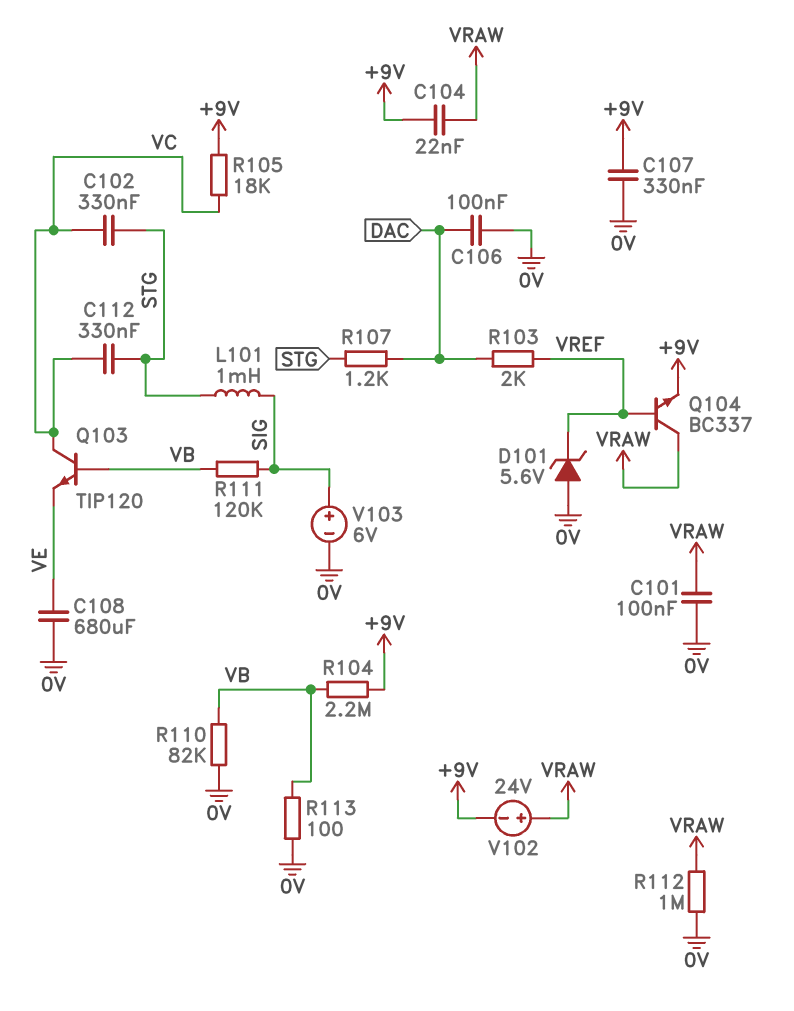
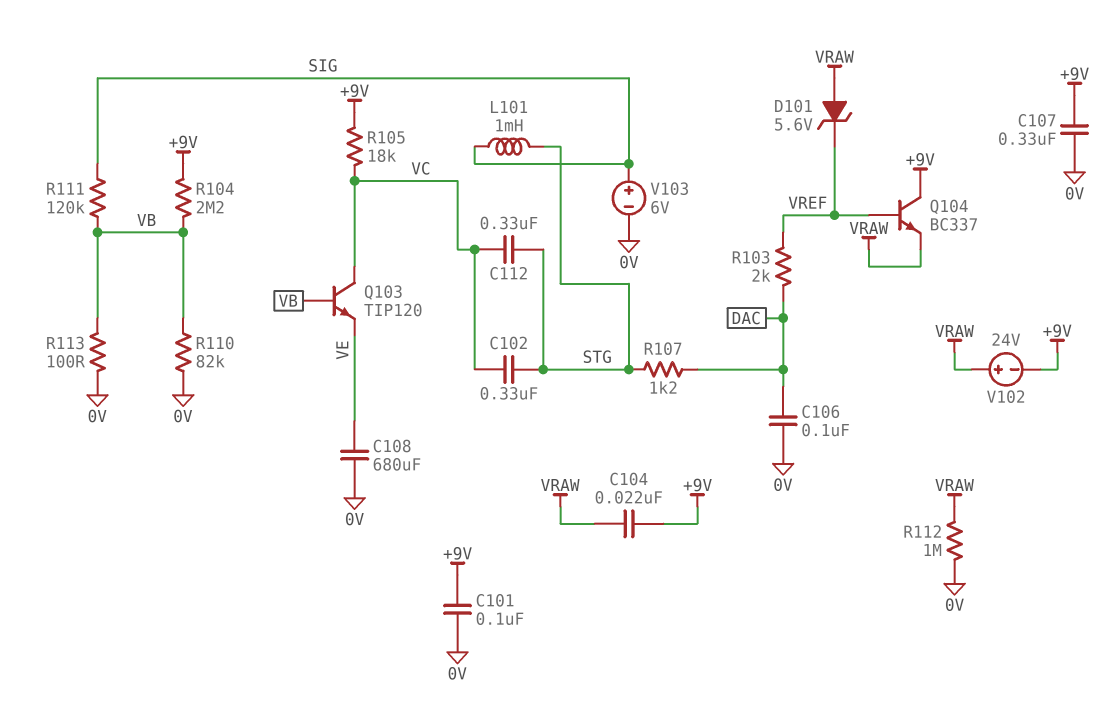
C101: 100nF (0V, VRAW) -> 100nF (+9V, 0V)
D101: zener 5.6V (A 0V, K VREF) -> zener 5.6V (A VRAW, K VREF)
Q104: NPN BC337 (B VREF, C VRAW, E +9V) -> NPN BC337 (B VREF, C +9V, E VRAW)

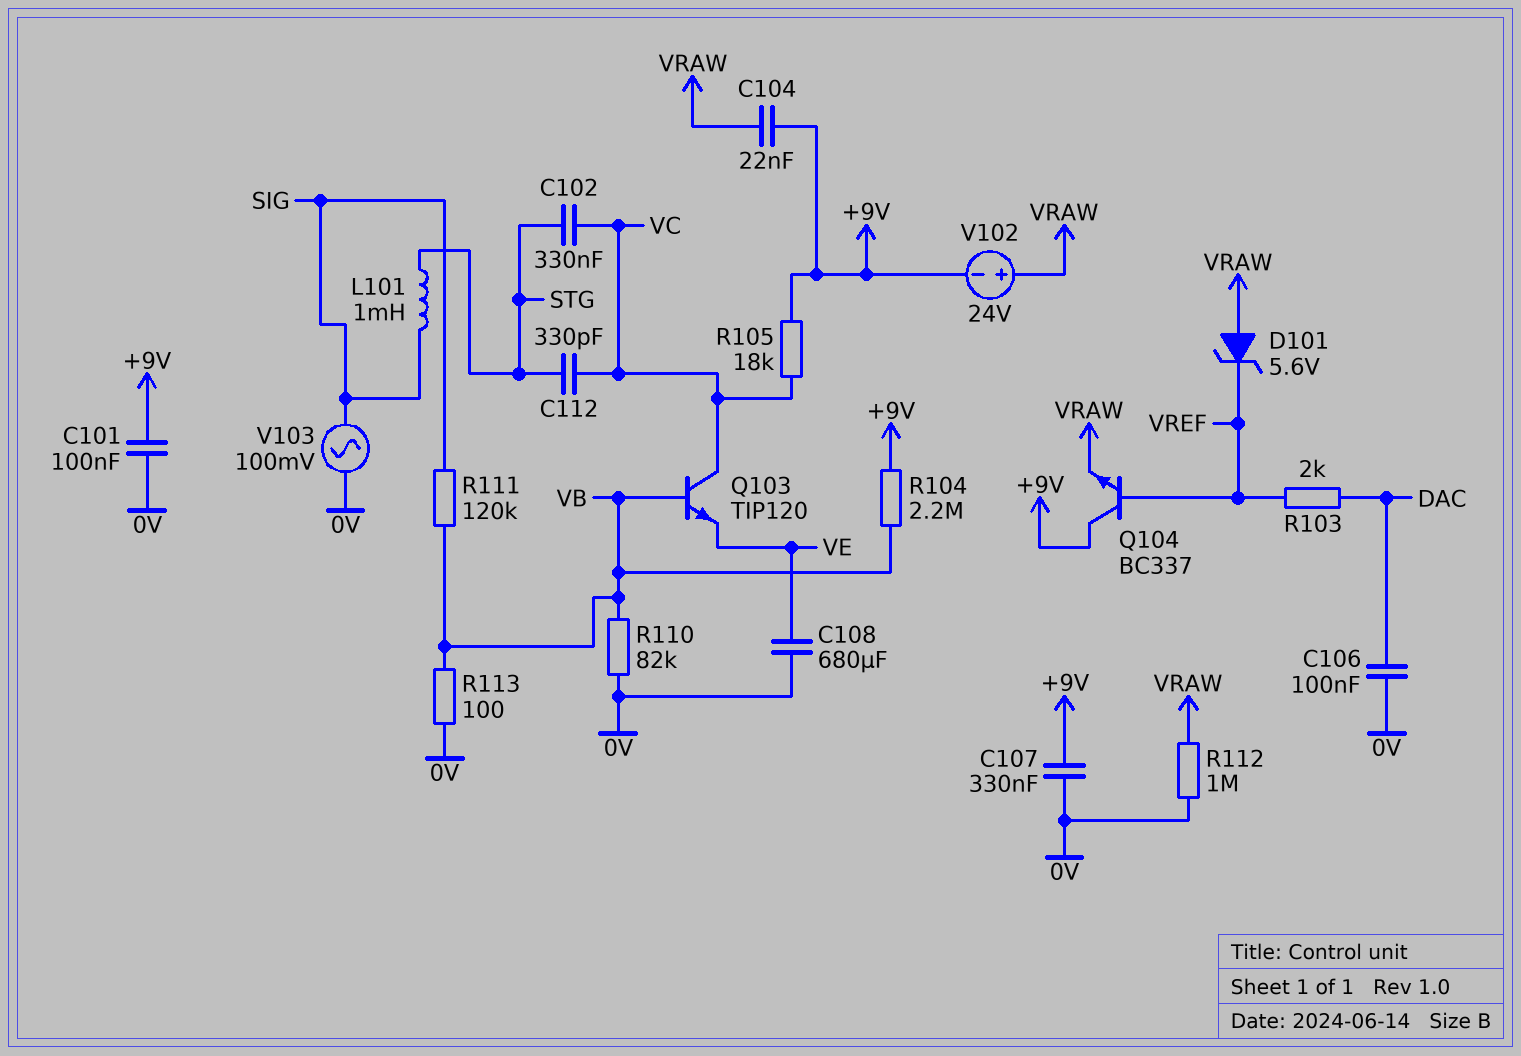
C112: 330nF (STG, VC) -> 330pF (STG, VC)
R107: 1.2k (DAC, STG) -> none
V103: 6V (plus SIG, minus 0V) -> AC 100mV (0V, SIG)

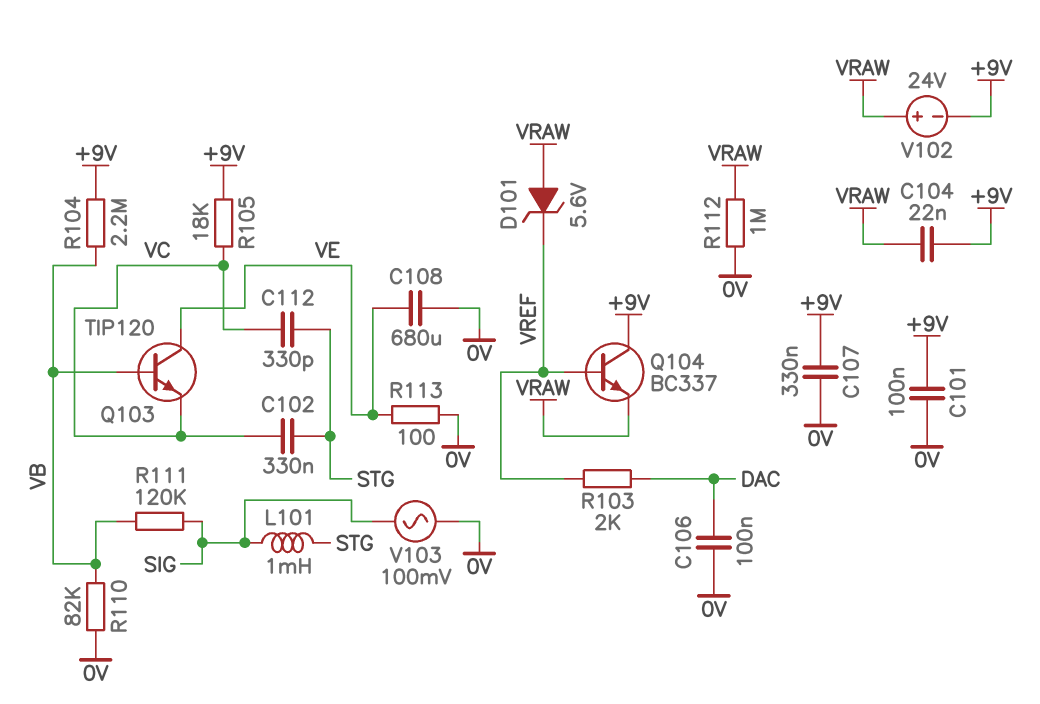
Q103: NPN TIP120 (B VB, C VC, E VE) -> NPN TIP120 (B VB, C VE, E VC)
R113: 100 (0V, VB) -> 100 (0V, VE)

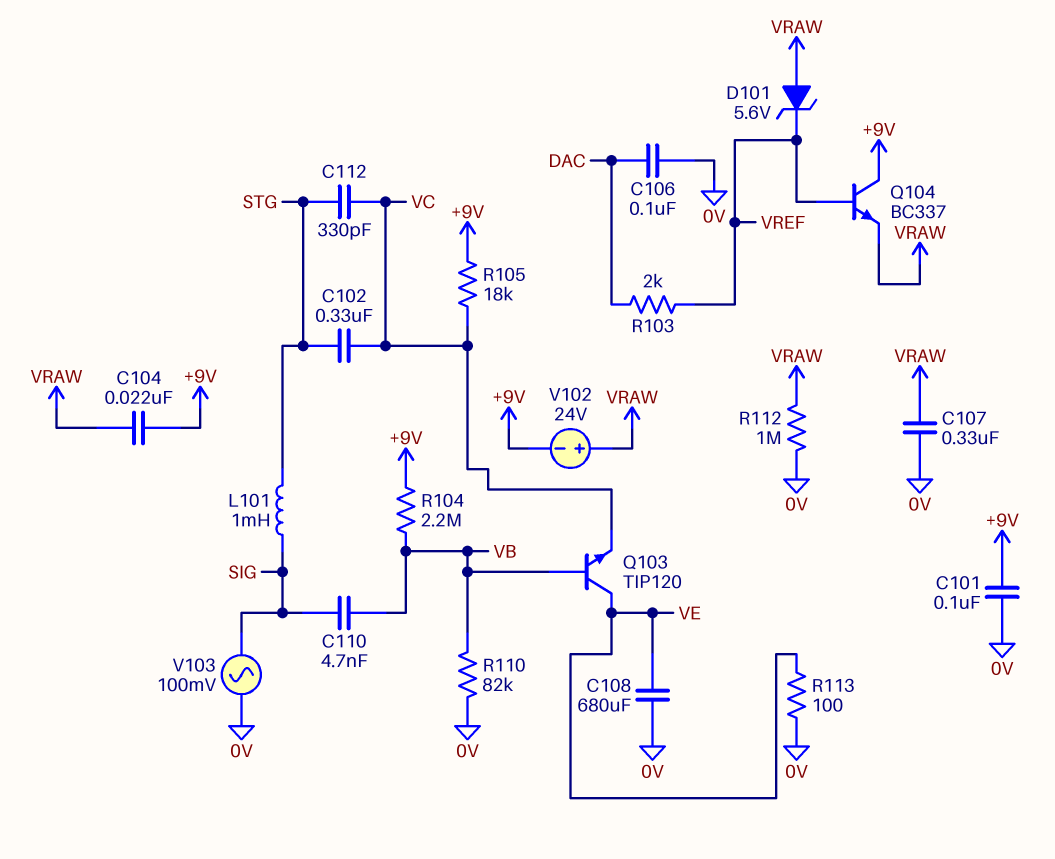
C107: 330nF (+9V, 0V) -> 330nF (0V, VRAW)
C110: none -> 4.7nF (SIG, VB)
R111: 120k (SIG, VB) -> none

